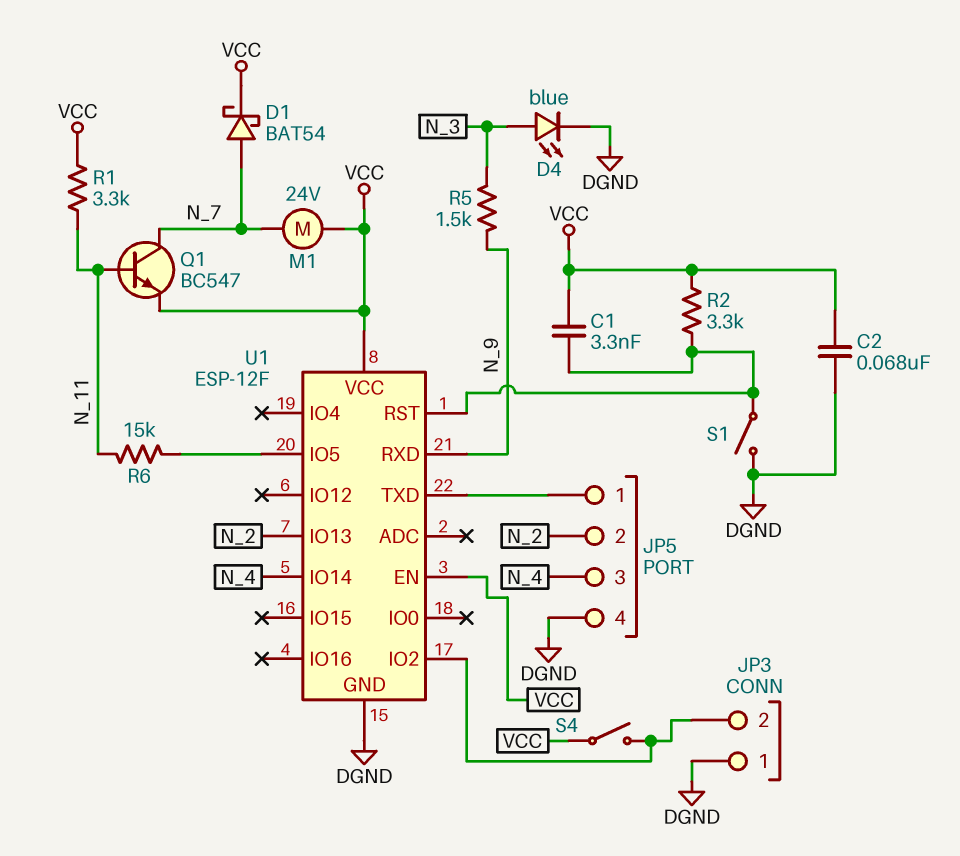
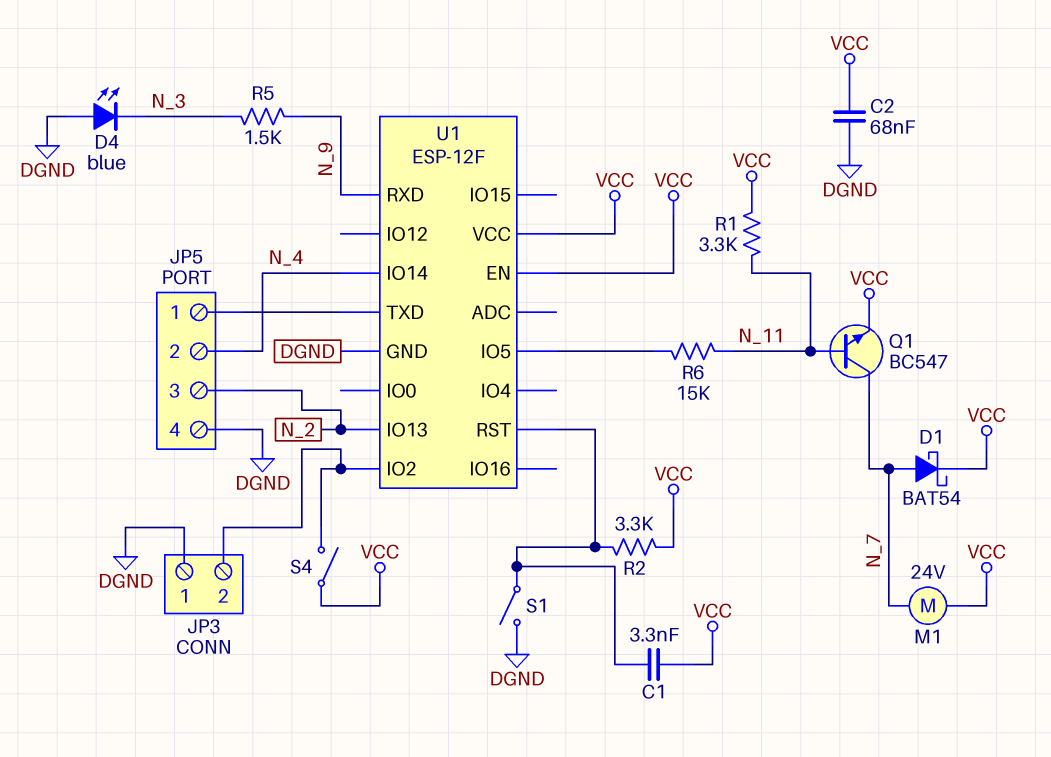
D4: LED blue (A N_3, K DGND) -> LED blue (A DGND, K N_3)
JP5 pin 2: N_2 -> N_4
JP5 pin 3: N_4 -> N_2

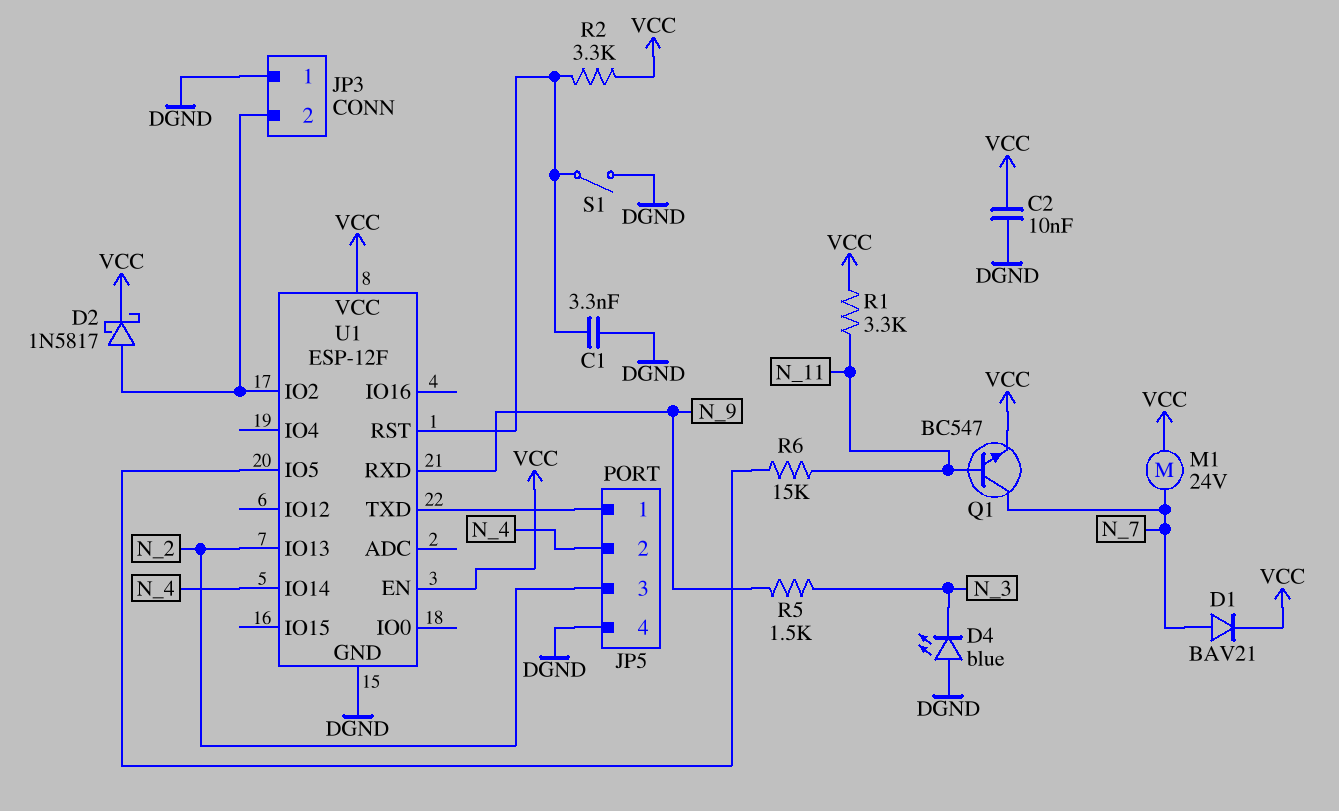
C1: 3.3nF (U1/RST, VCC) -> 3.3nF (DGND, U1/RST)
C2: 68nF (DGND, VCC) -> 10nF (DGND, VCC)
D1: schottky BAT54 (A N_7, K VCC) -> diode BAV21 (A N_7, K VCC)
D2: none -> schottky 1N5817 (A JP3/2, K VCC)
S4: switch (JP3/2, VCC) -> none

